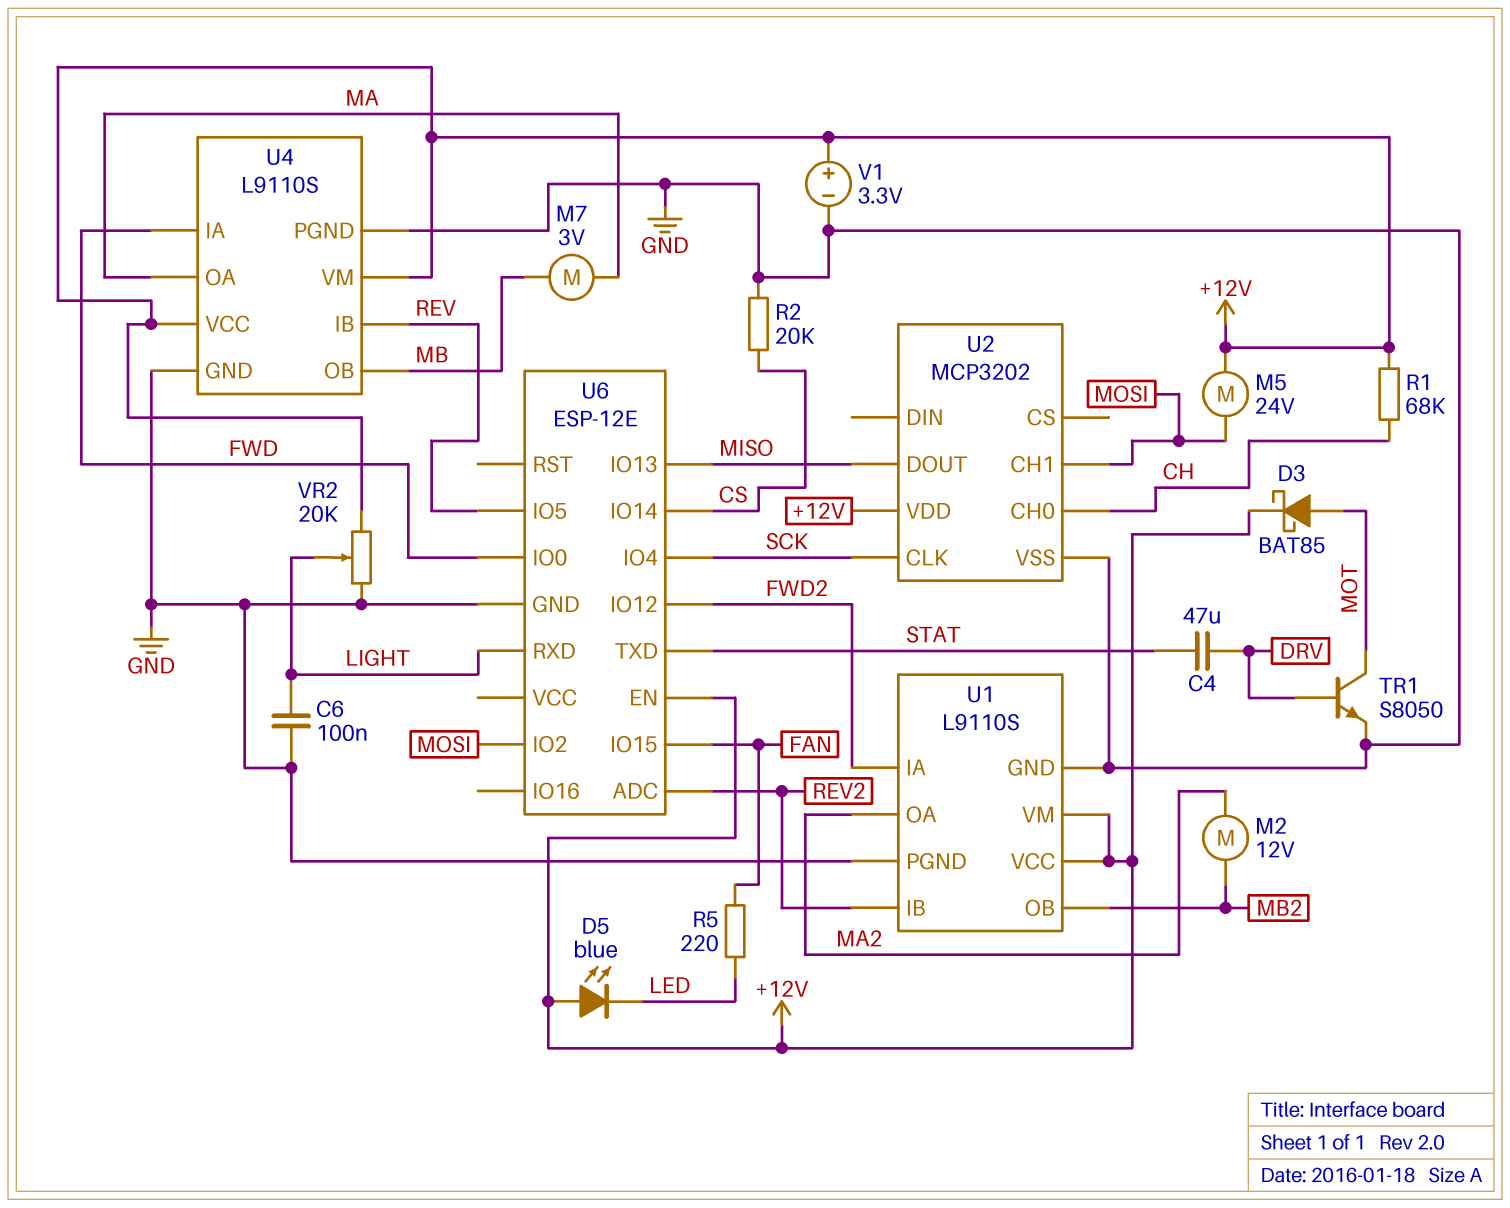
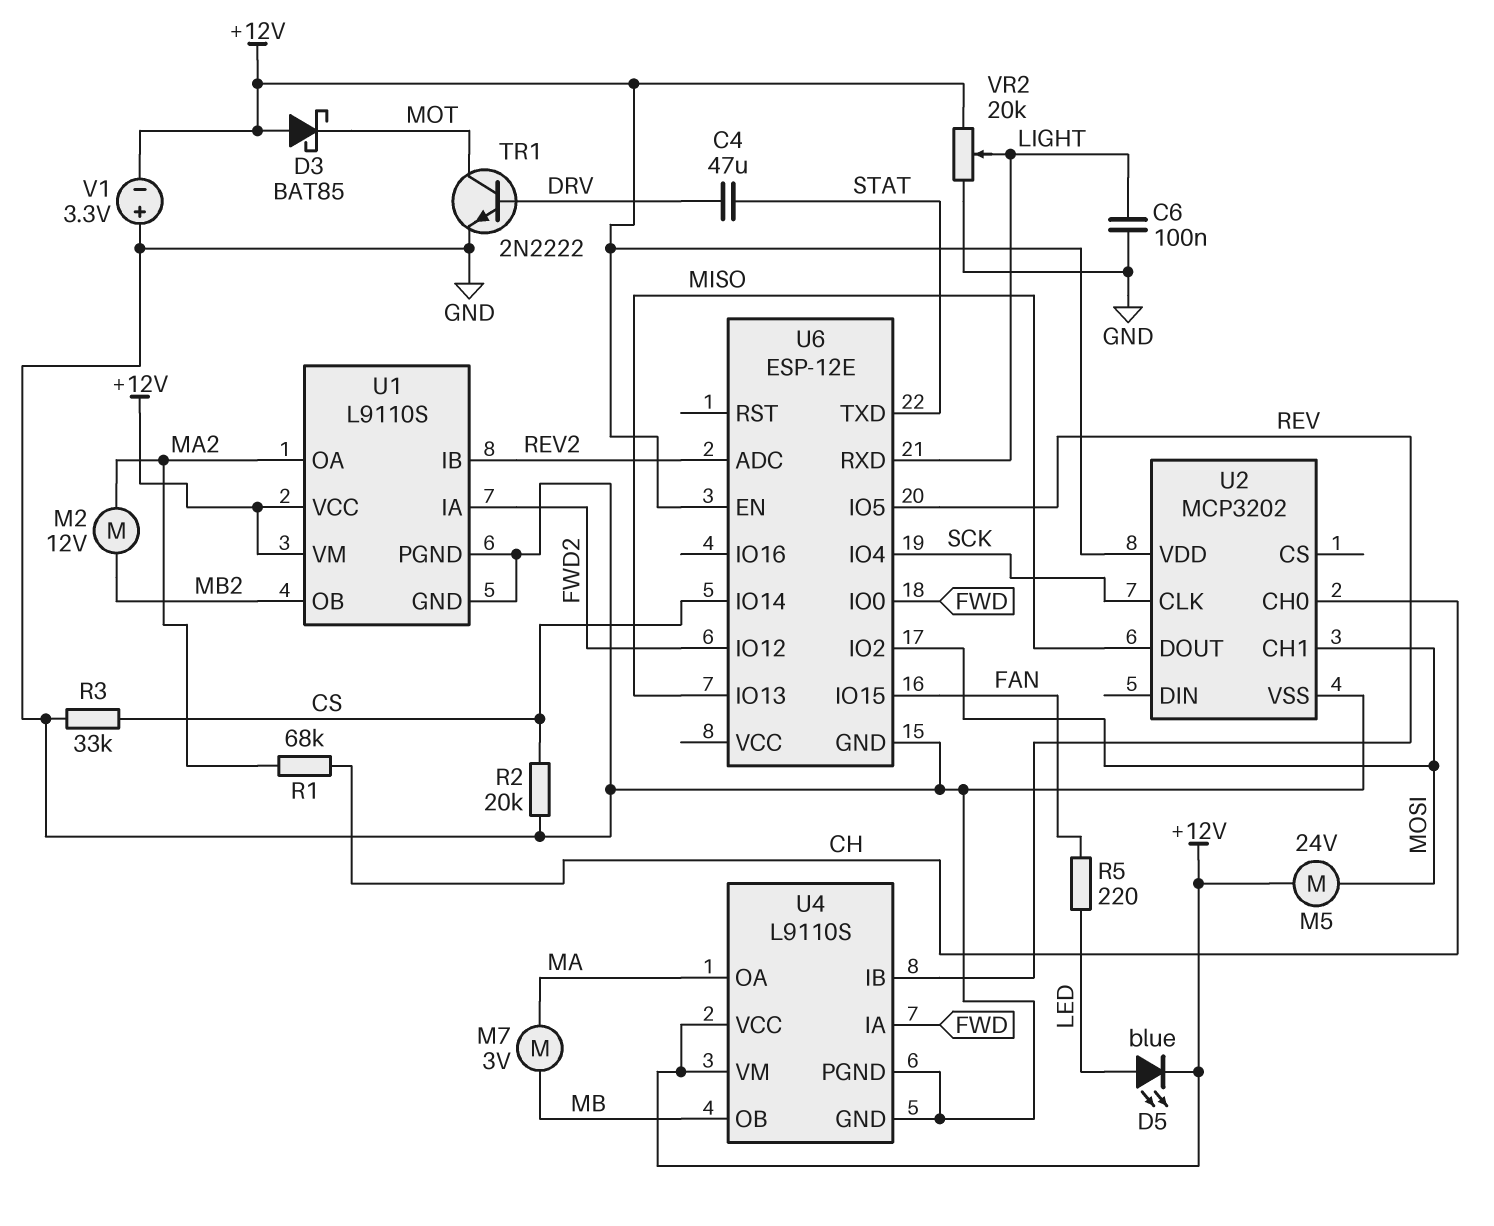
D3: schottky BAT85 (A MOT, K +12V) -> schottky BAT85 (A +12V, K MOT)
D5: LED blue (A +12V, K LED) -> LED blue (A LED, K +12V)
R1: 68k (+12V, CH) -> 68k (CH, MA2)
R3: none -> 33k (CS, GND)
TR1: NPN S8050 (B DRV, C MOT, E GND) -> NPN 2N2222 (B DRV, C MOT, E GND)
V1: 3.3V (plus +12V, minus GND) -> 3.3V (plus GND, minus +12V)

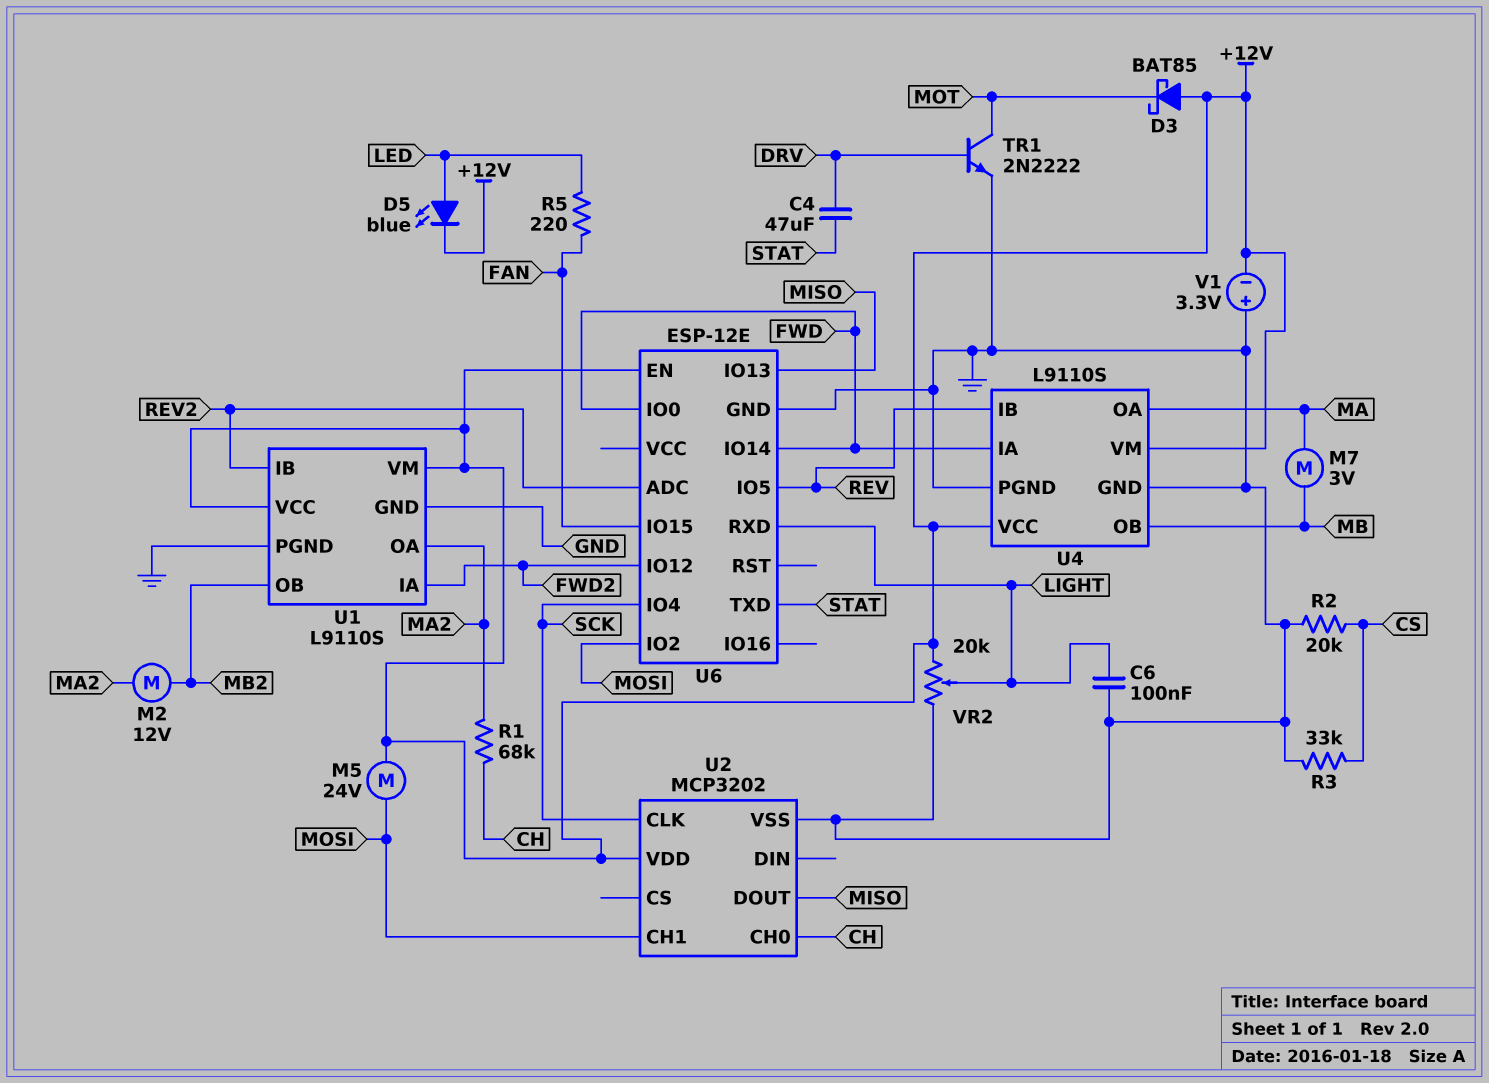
U6 pin IO14: CS -> FWD

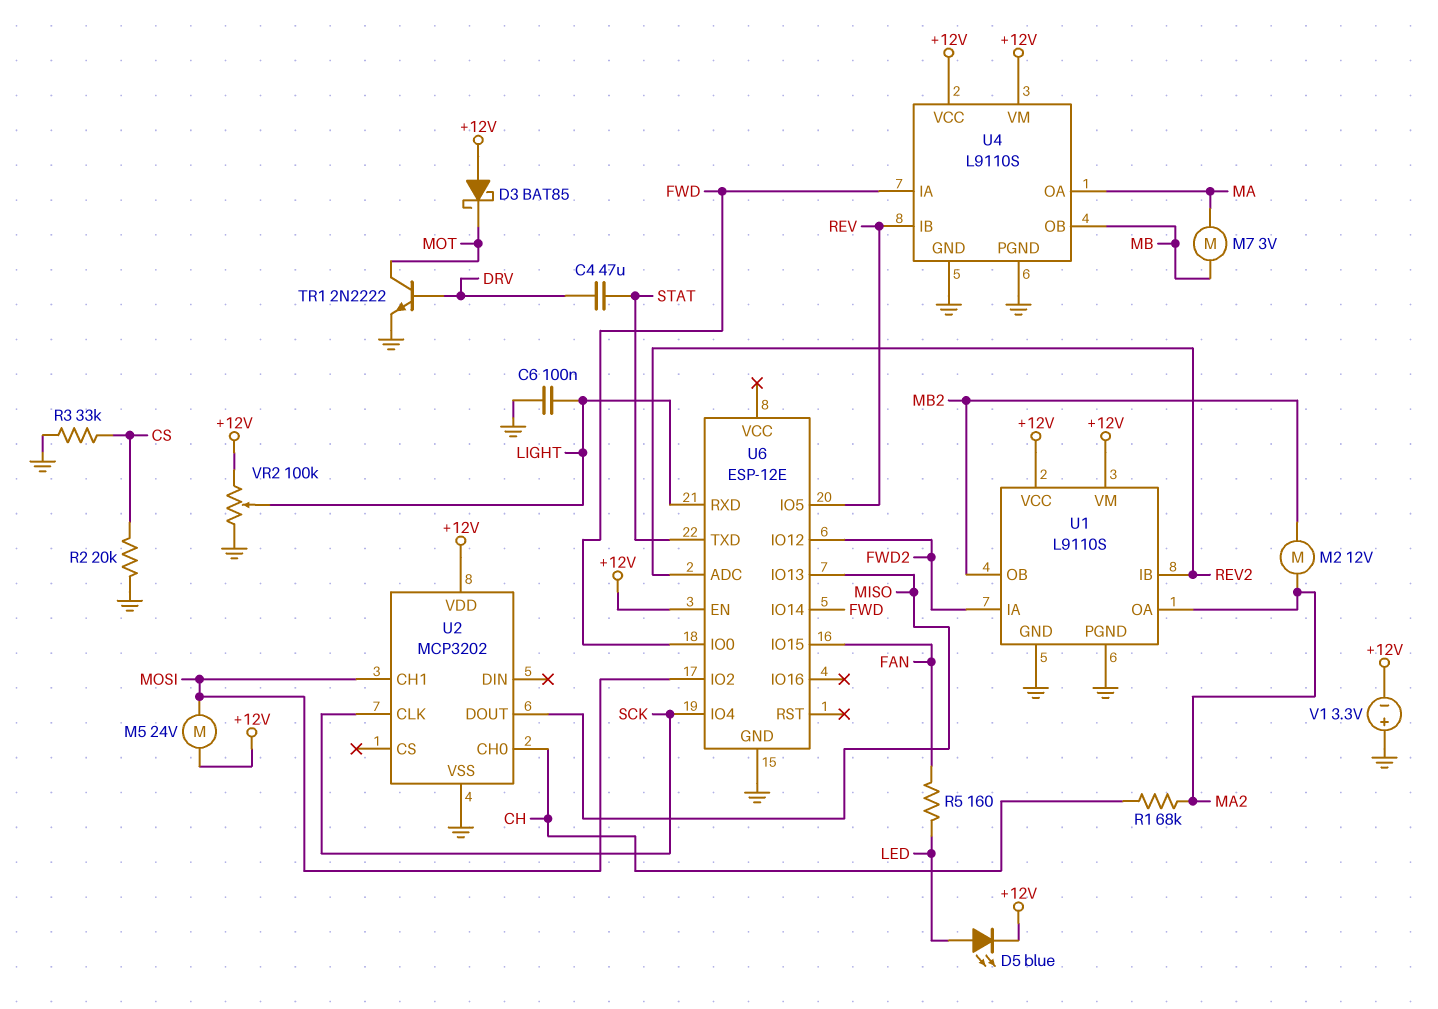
R5: 220 (FAN, LED) -> 160 (FAN, LED)
VR2: 20k (+12V, GND, wiper LIGHT) -> 100k (+12V, GND, wiper LIGHT)

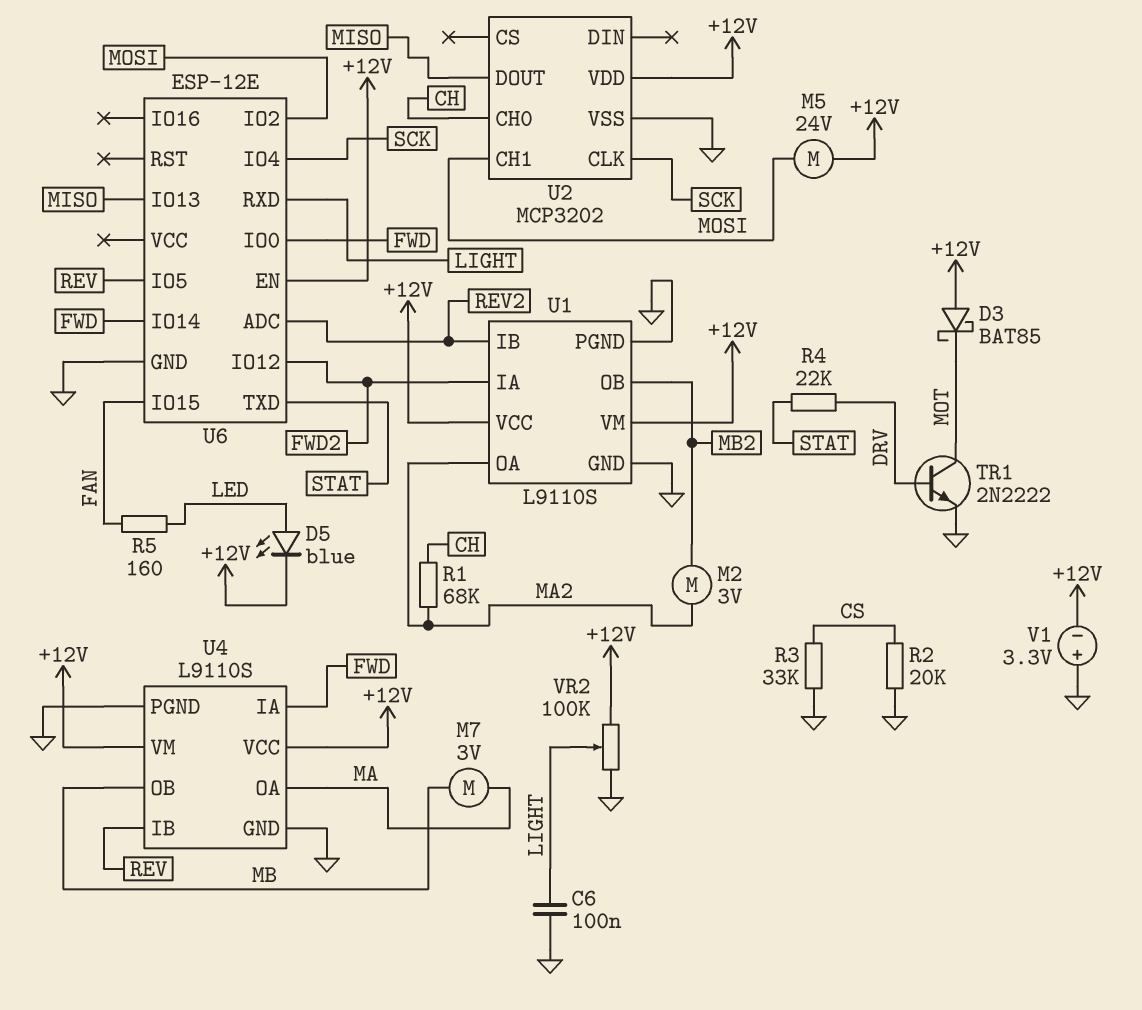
C4: 47uF (DRV, STAT) -> none
M2: motor 12V (MA2, MB2) -> motor 3V (MA2, MB2)
R4: none -> 22k (DRV, STAT)

